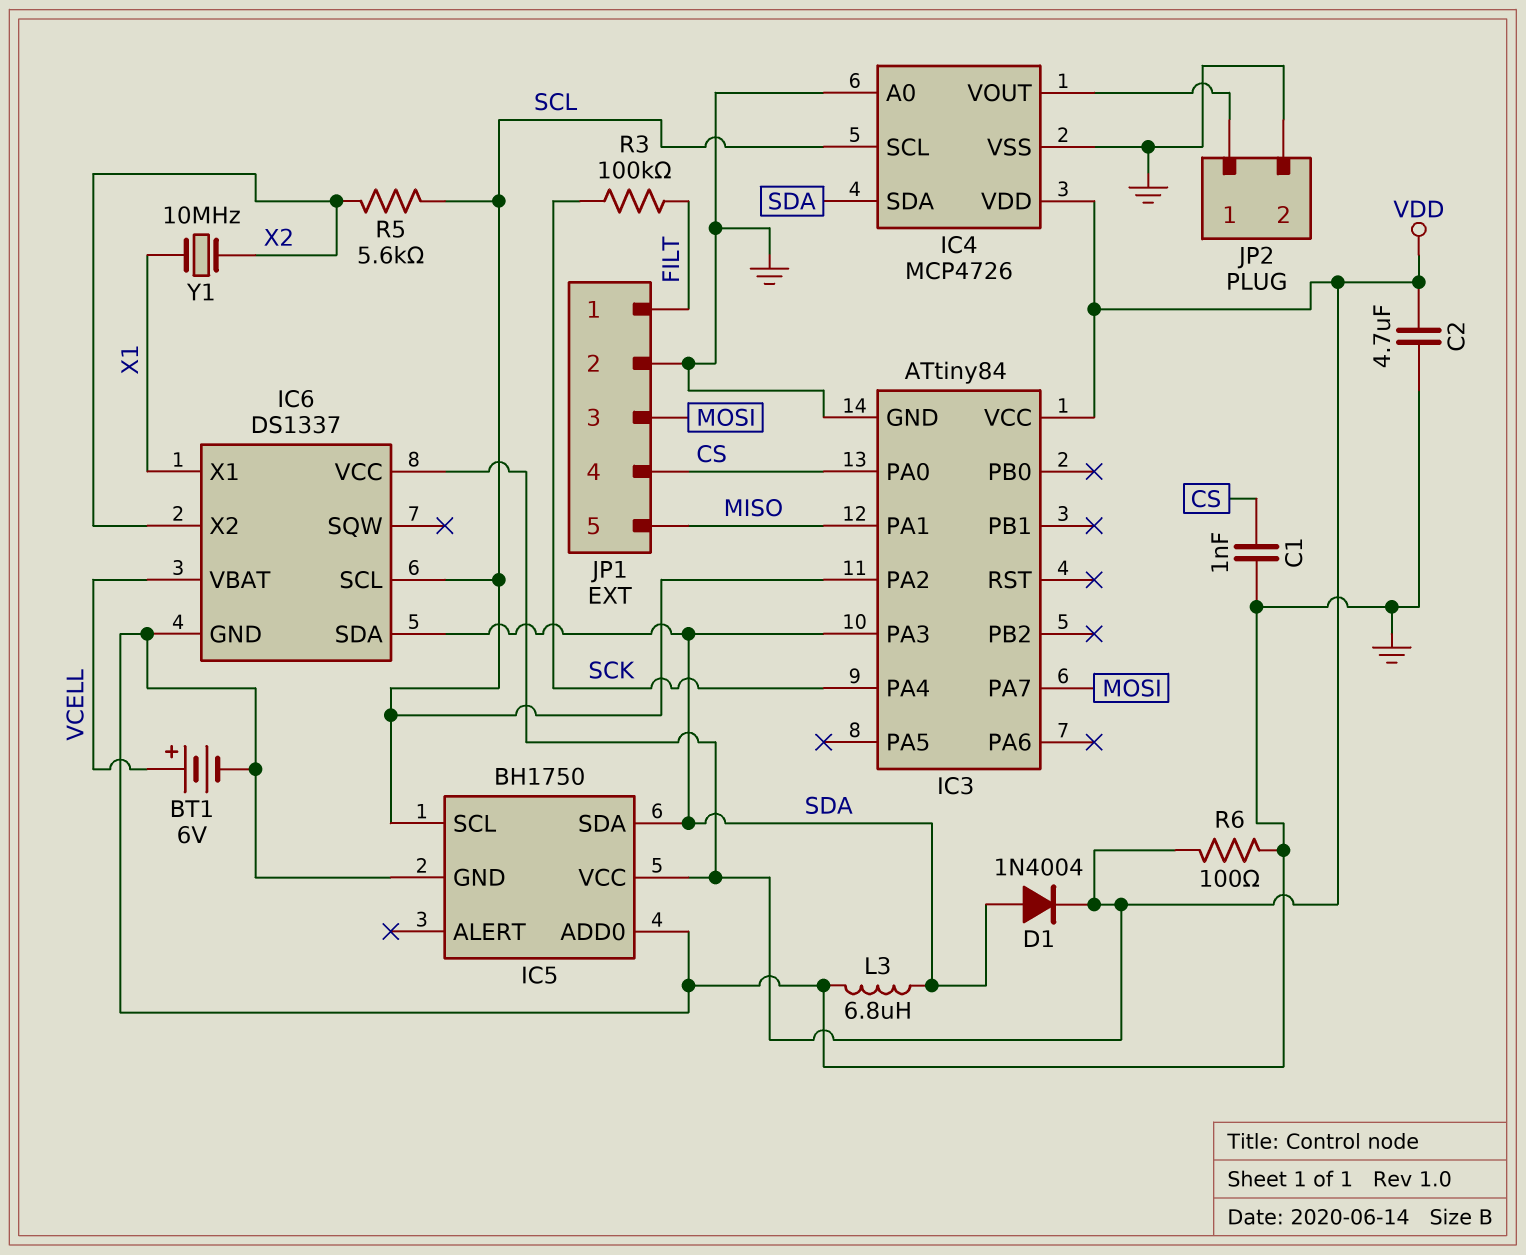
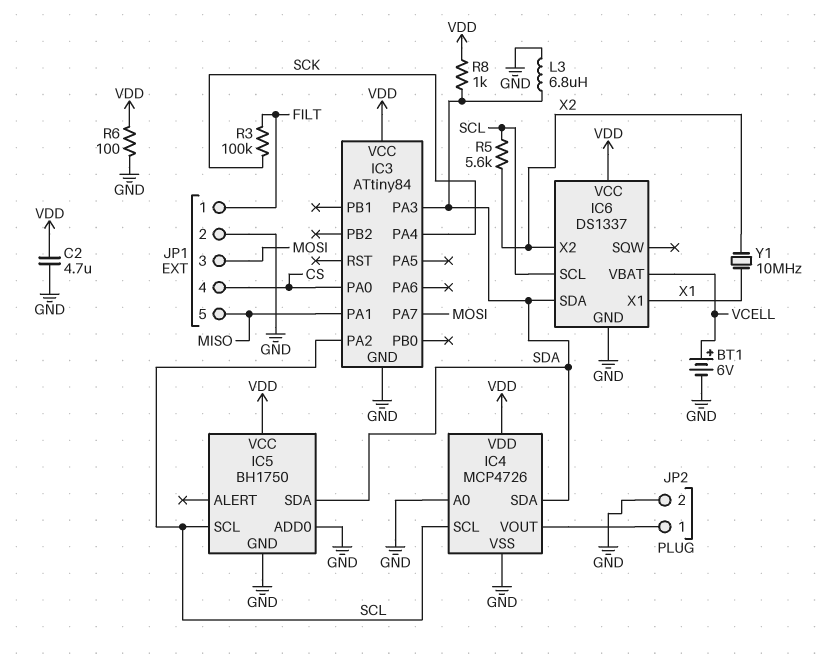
C1: 1nF (CS, GND) -> none
D1: diode 1N4004 (A SDA, K VDD) -> none
R8: none -> 1k (SDA, VDD)

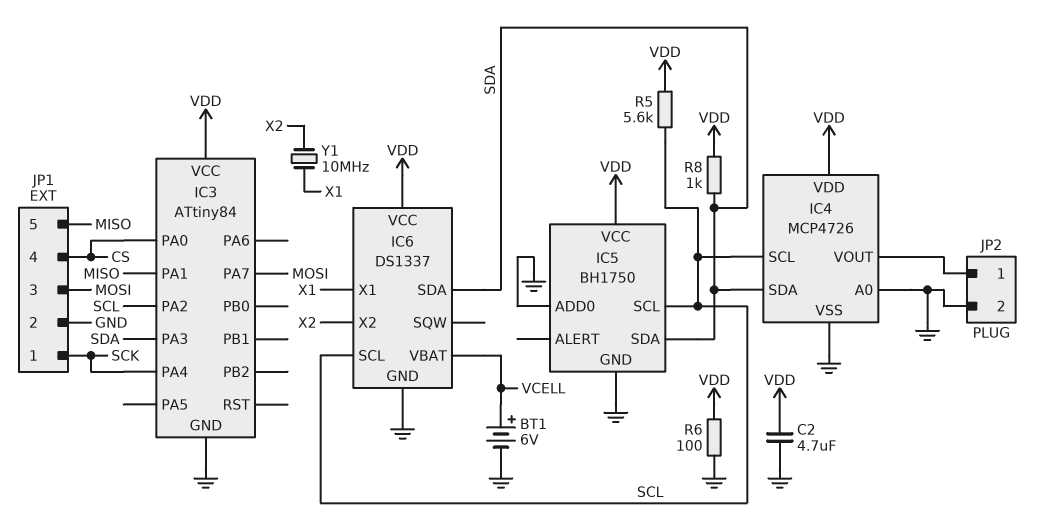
JP1 pin 1: FILT -> SCK
L3: 6.8uH (GND, SDA) -> none
R3: 100k (FILT, SCK) -> none
R5: 5.6k (SCL, X2) -> 5.6k (SCL, VDD)

